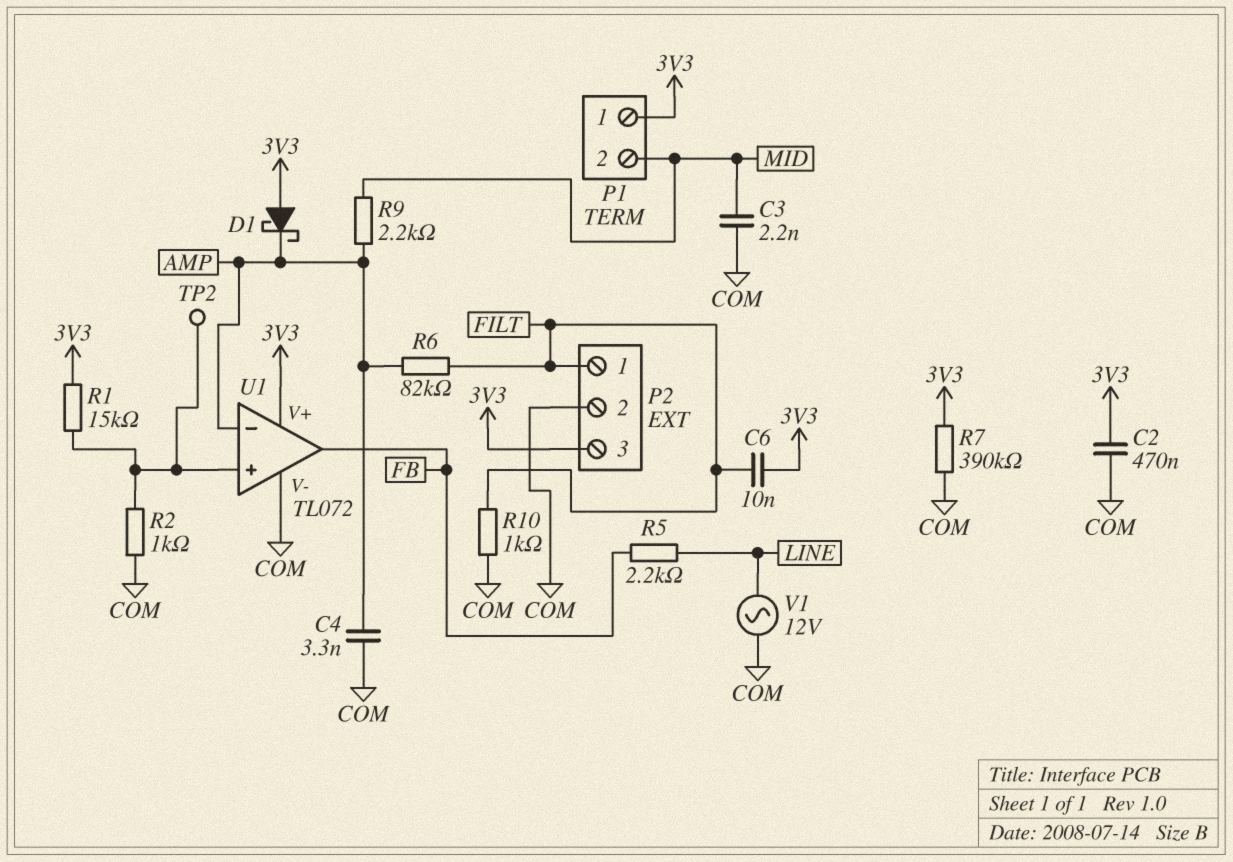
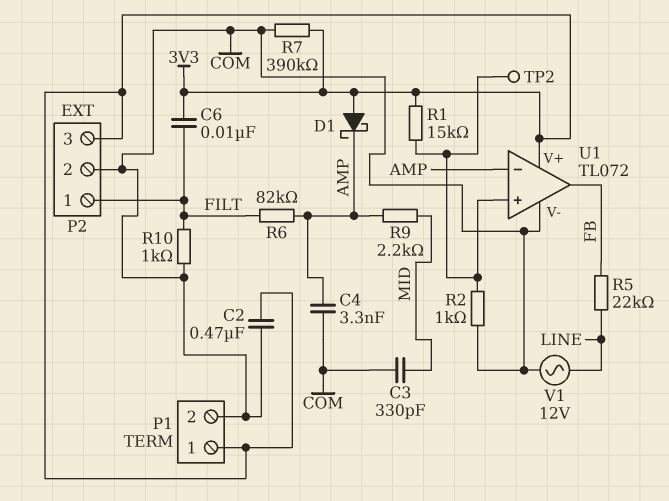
C3: 2.2nF (COM, MID) -> 330pF (COM, MID)
P1 pin 2: MID -> COM
R5: 2.2k (FB, LINE) -> 22k (FB, LINE)

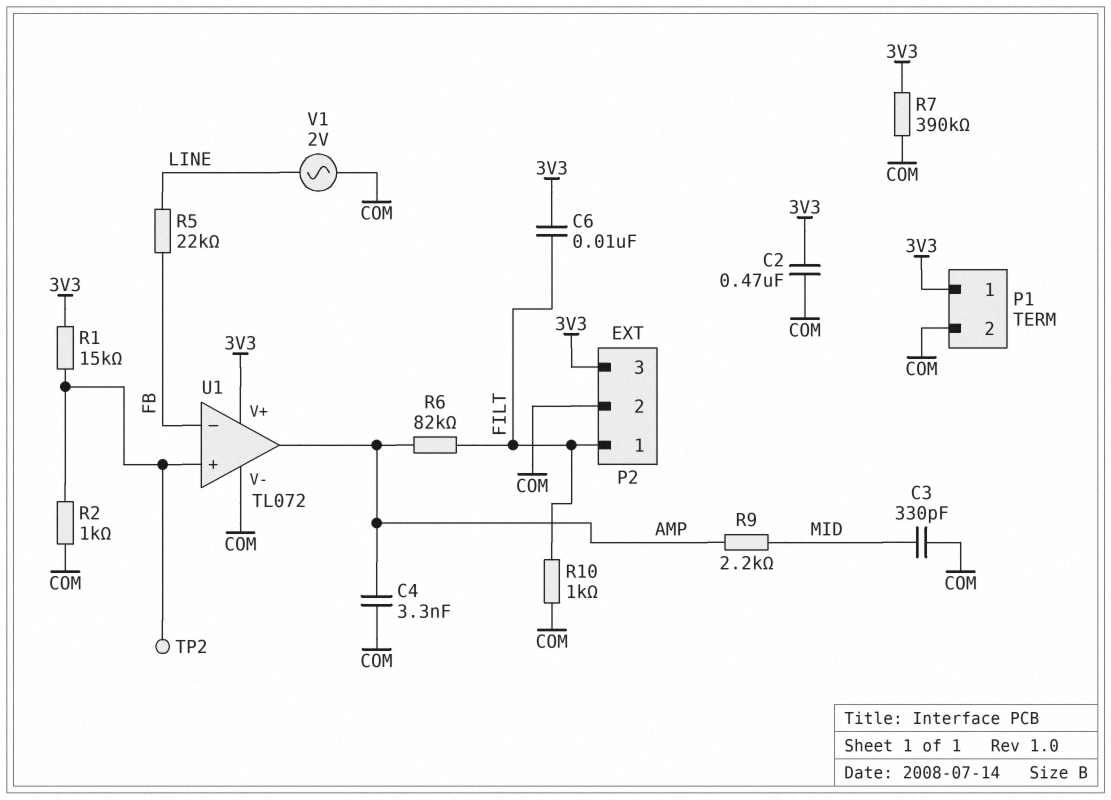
D1: schottky (A 3V3, K AMP) -> none
U1 pin in-: AMP -> FB
U1 pin out: FB -> AMP
V1: AC 12V (COM, LINE) -> AC 2V (COM, LINE)

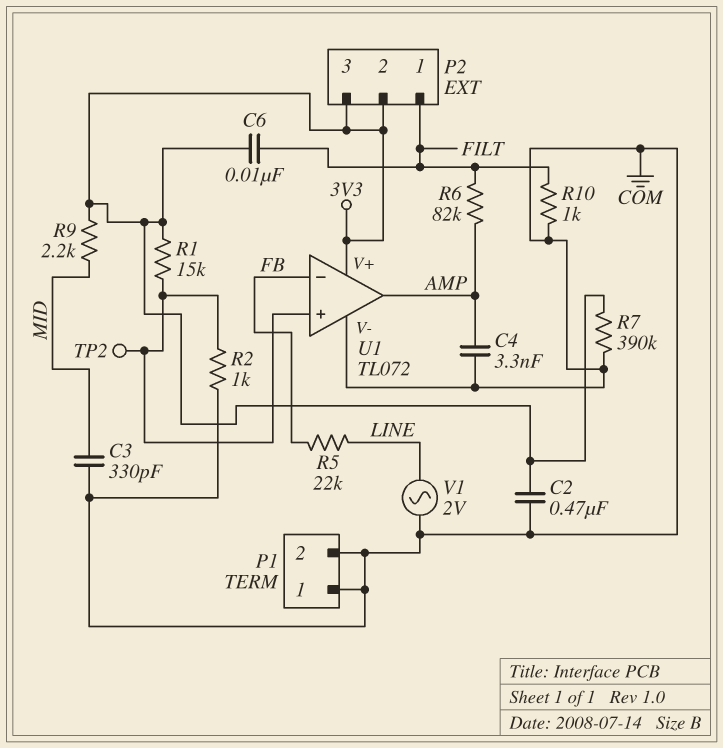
P1 pin 1: 3V3 -> COM
P2 pin 2: COM -> 3V3
R9: 2.2k (AMP, MID) -> 2.2k (3V3, MID)

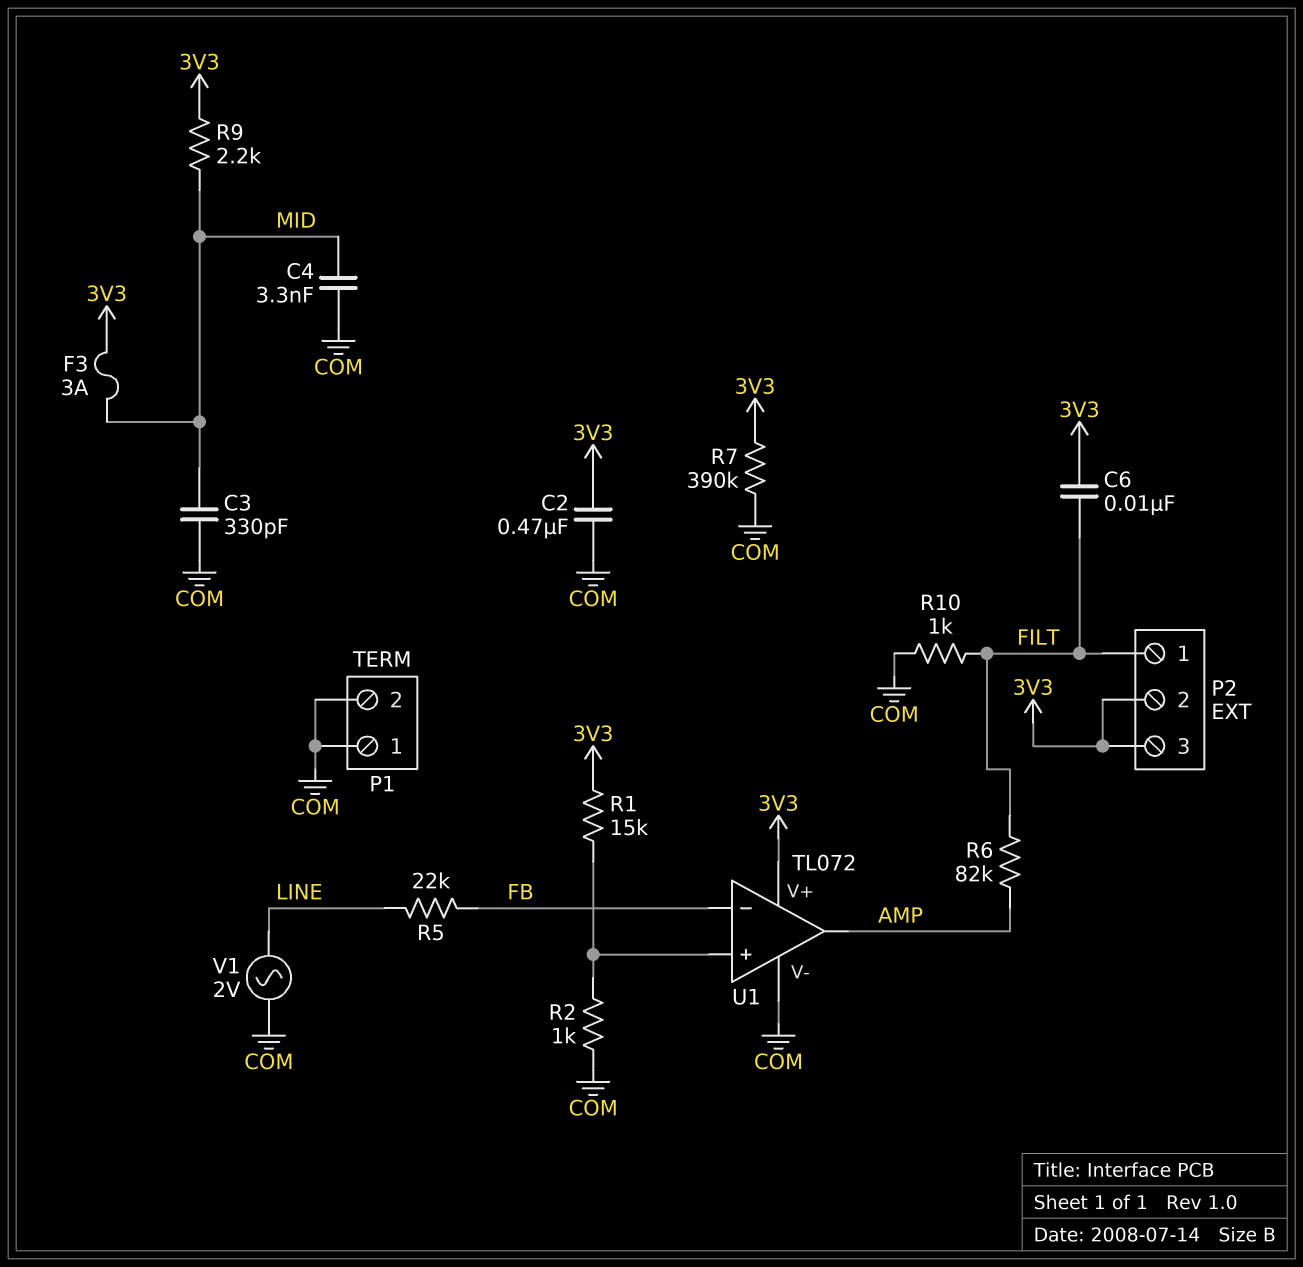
C4: 3.3nF (AMP, COM) -> 3.3nF (COM, MID)
F3: none -> 3A (3V3, MID)
TP2: test point (U1/in+) -> none

